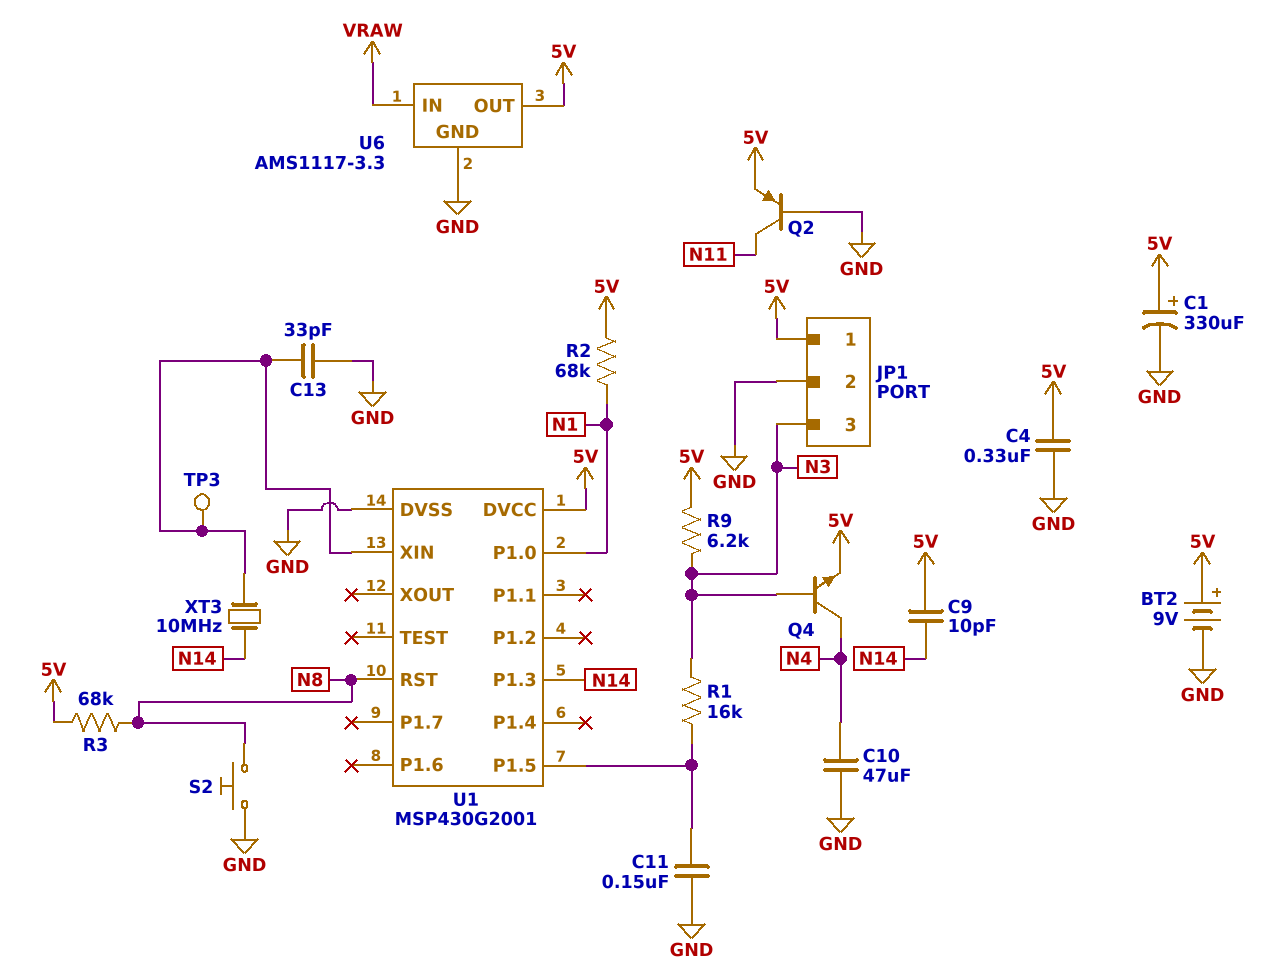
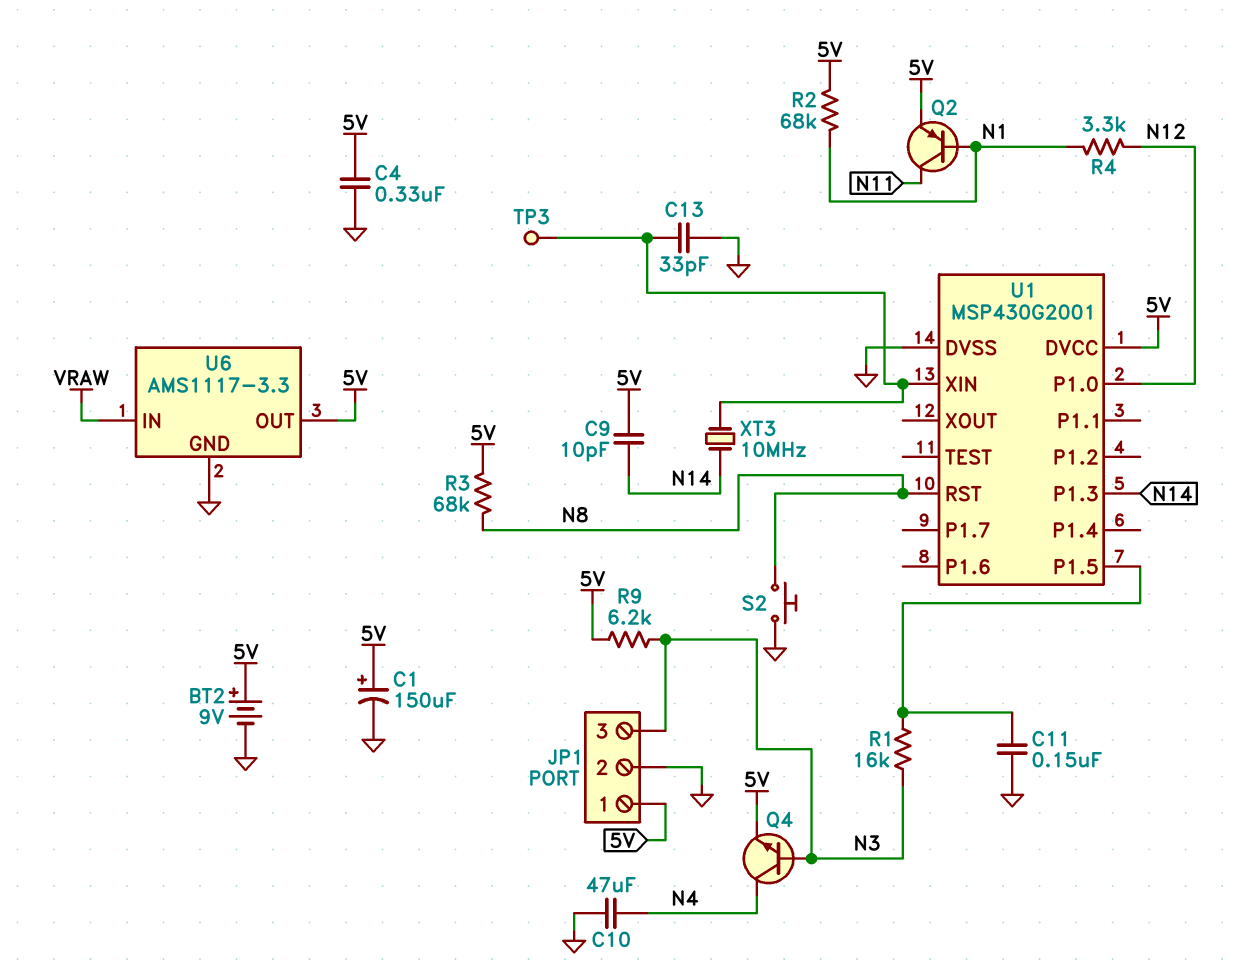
C1: 330uF (plus 5V, minus GND) -> 150uF (plus 5V, minus GND)
Q2: PNP (B GND, C N11, E 5V) -> PNP (B N1, C N11, E 5V)
R4: none -> 3.3k (N1, N12)
U1 pin P1.0: N1 -> N12

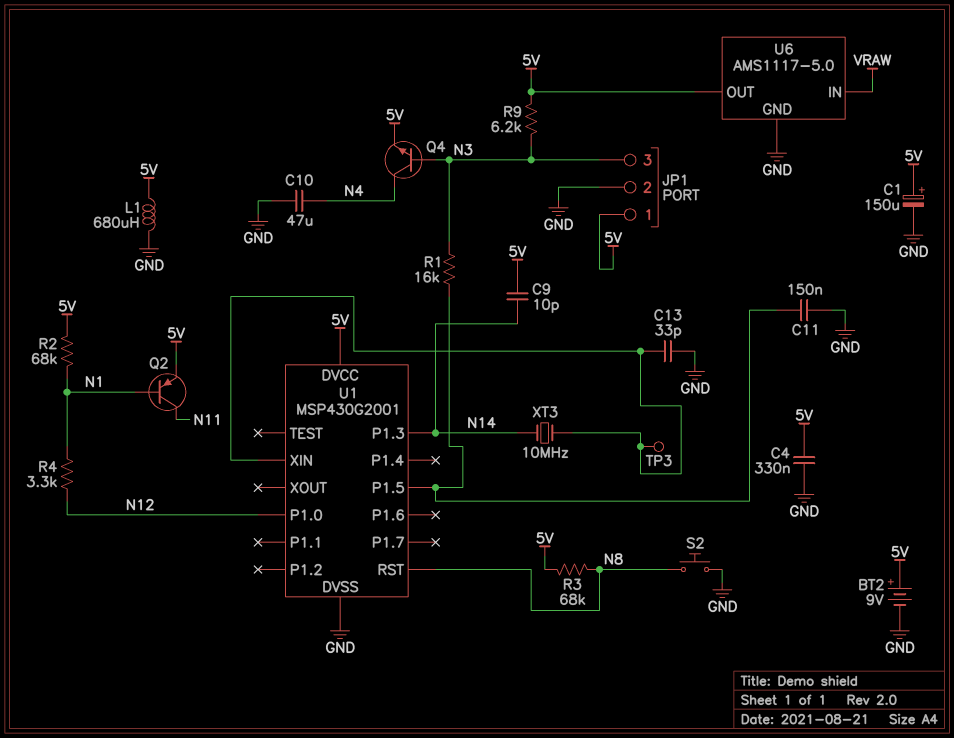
L1: none -> 680uH (5V, GND)
U6: AMS1117-3.3 -> AMS1117-5.0

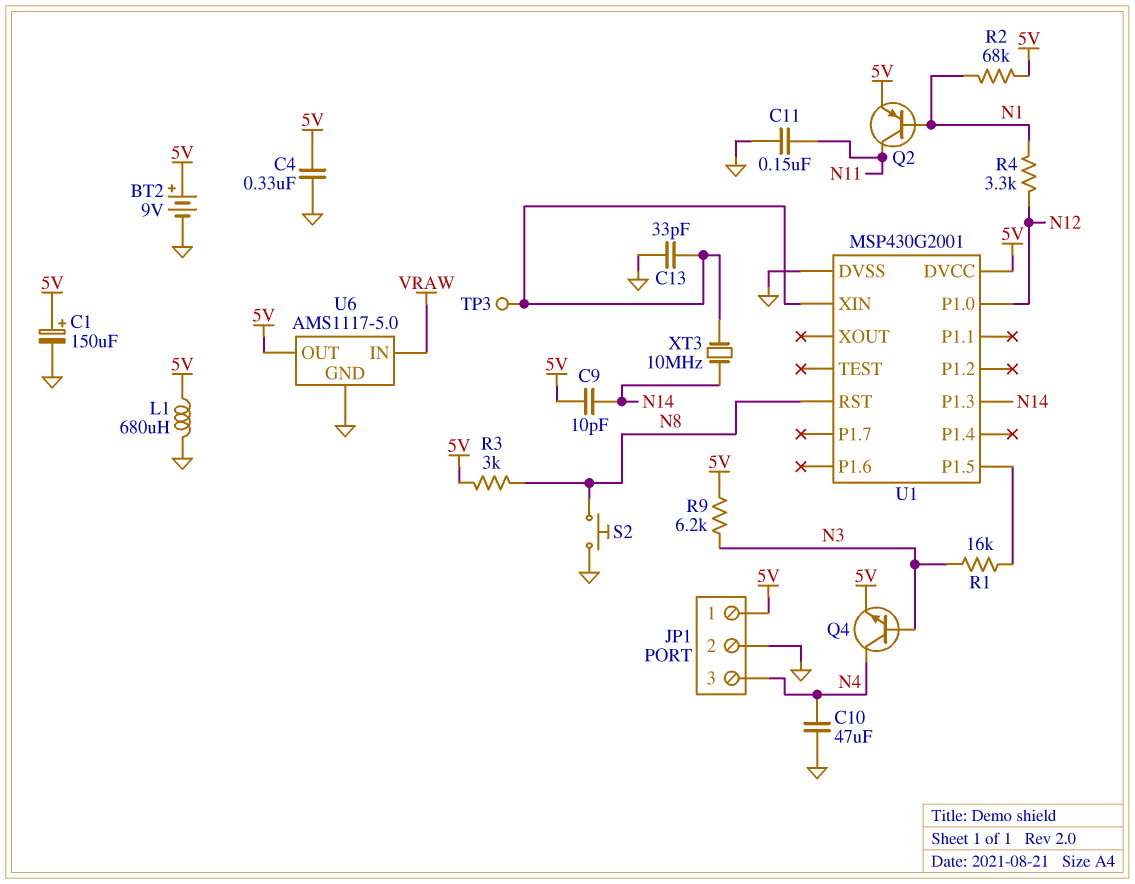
C11: 150nF (GND, U1/P1.5) -> 150nF (GND, N11)
JP1 pin 3: N3 -> N4
R3: 68k (5V, N8) -> 3k (5V, N8)

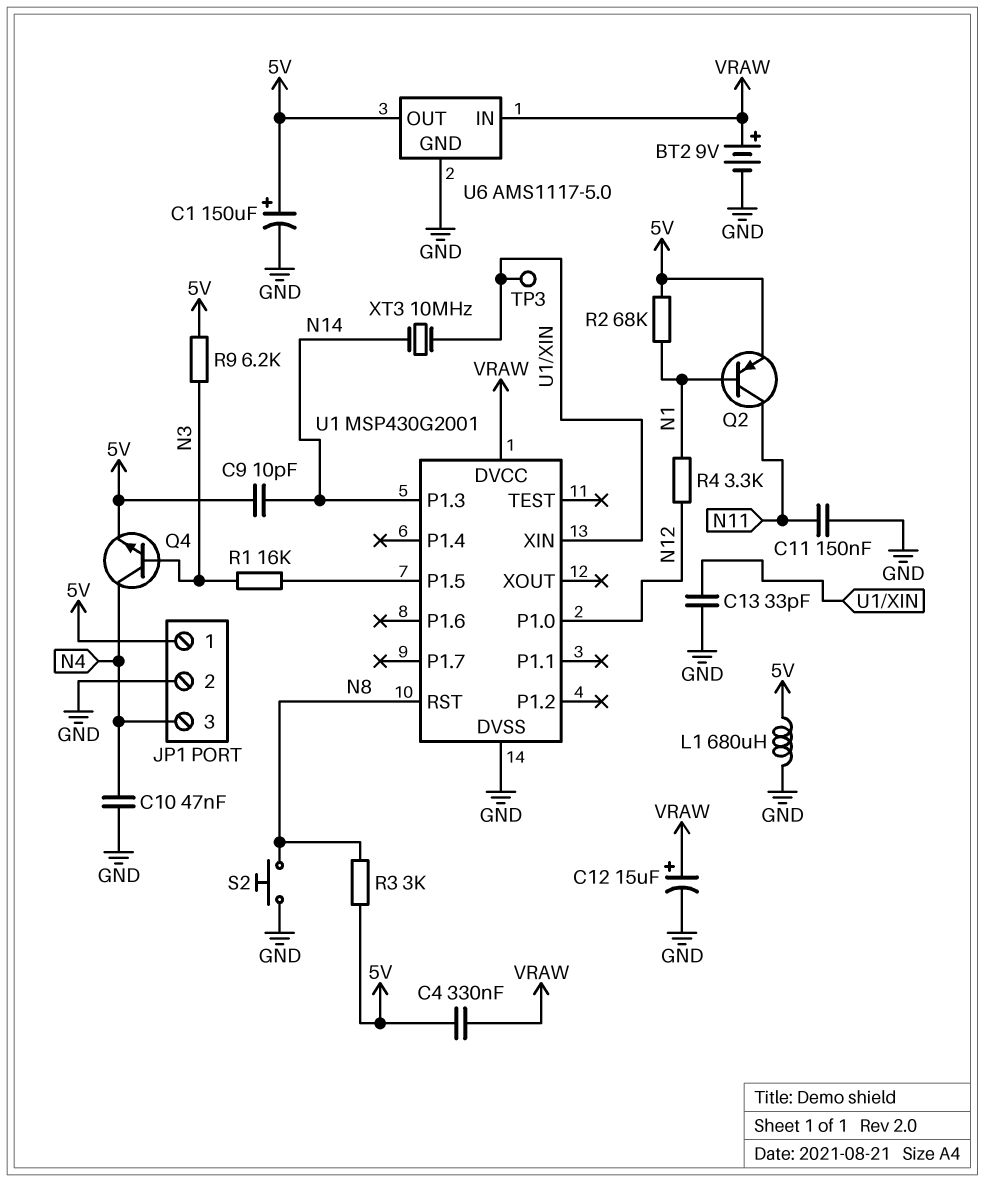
BT2: 9V (plus 5V, minus GND) -> 9V (plus VRAW, minus GND)
C4: 330nF (5V, GND) -> 330nF (5V, VRAW)
C10: 47uF (GND, N4) -> 47nF (GND, N4)
C12: none -> 15uF (plus VRAW, minus GND)
U1 pin DVCC: 5V -> VRAW

